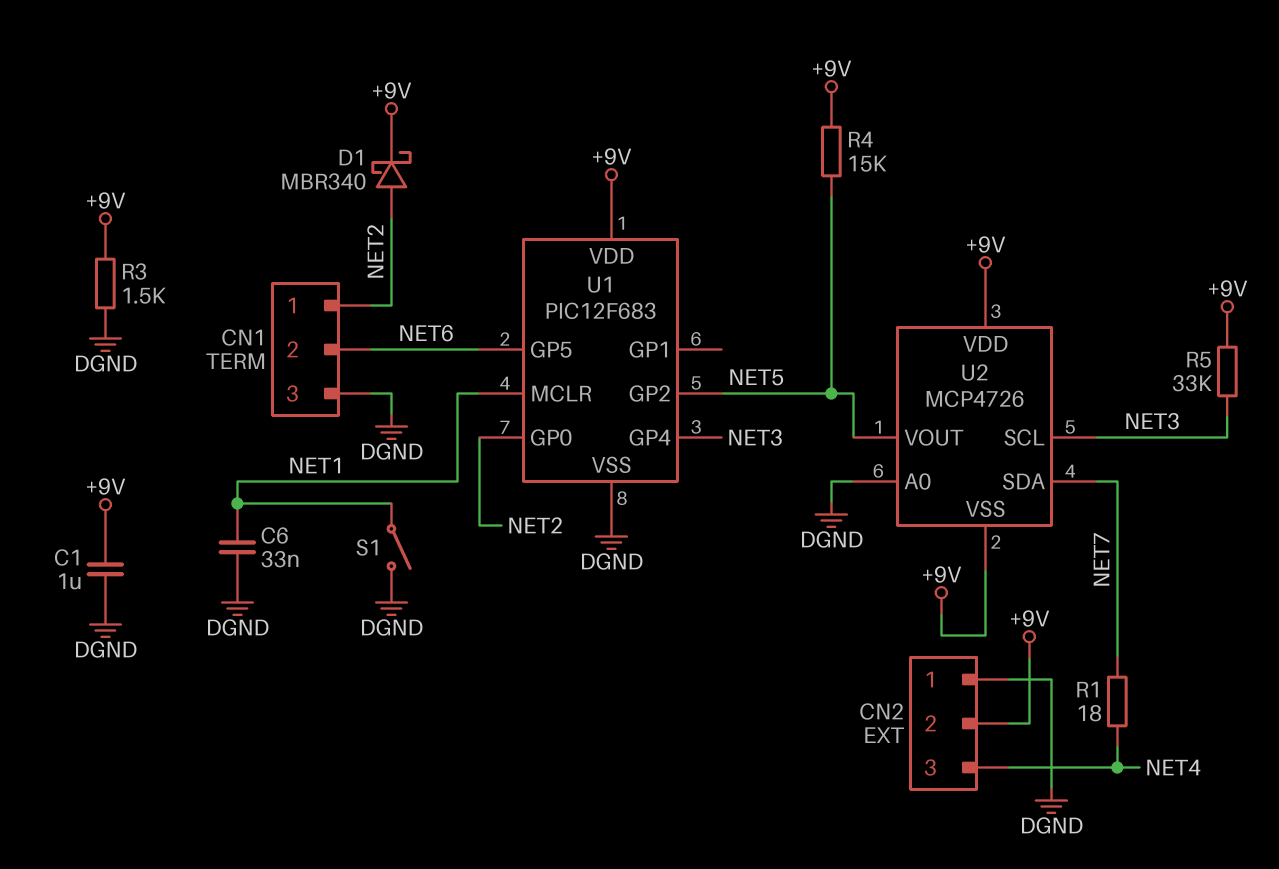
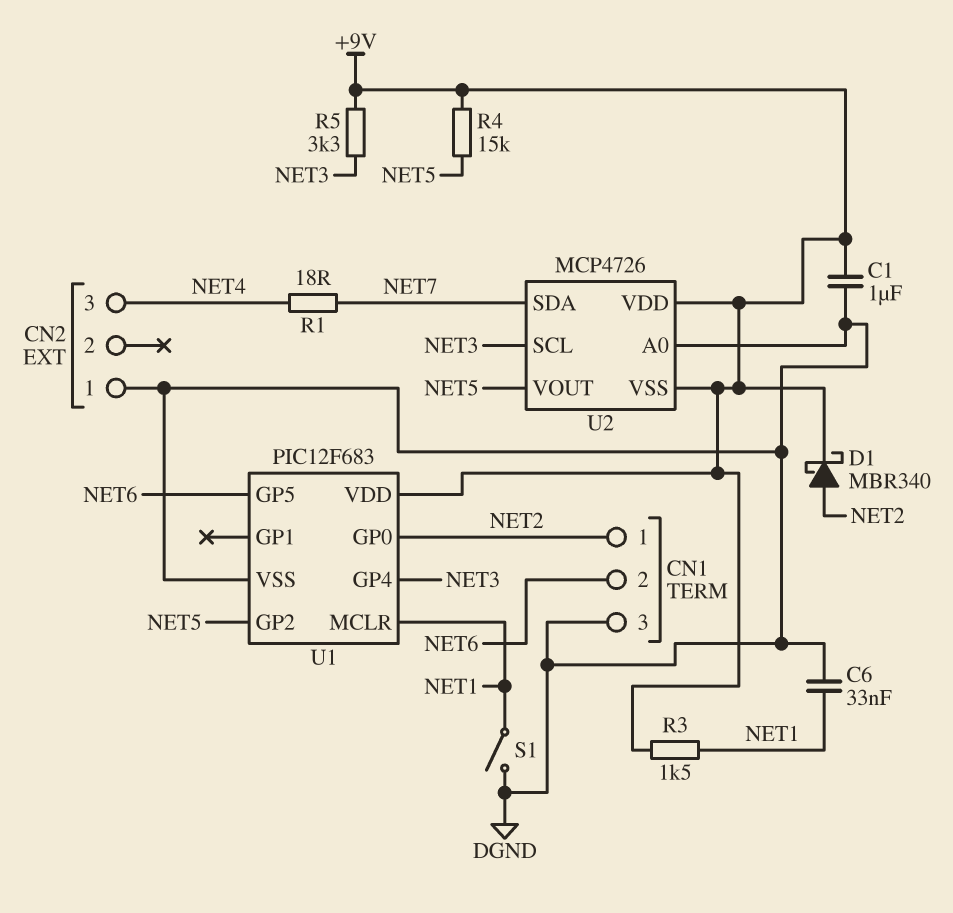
CN2 pin 2: +9V -> none
R3: 1.5k (+9V, DGND) -> 1.5k (+9V, NET1)
R5: 33k (+9V, NET3) -> 3.3k (+9V, NET3)

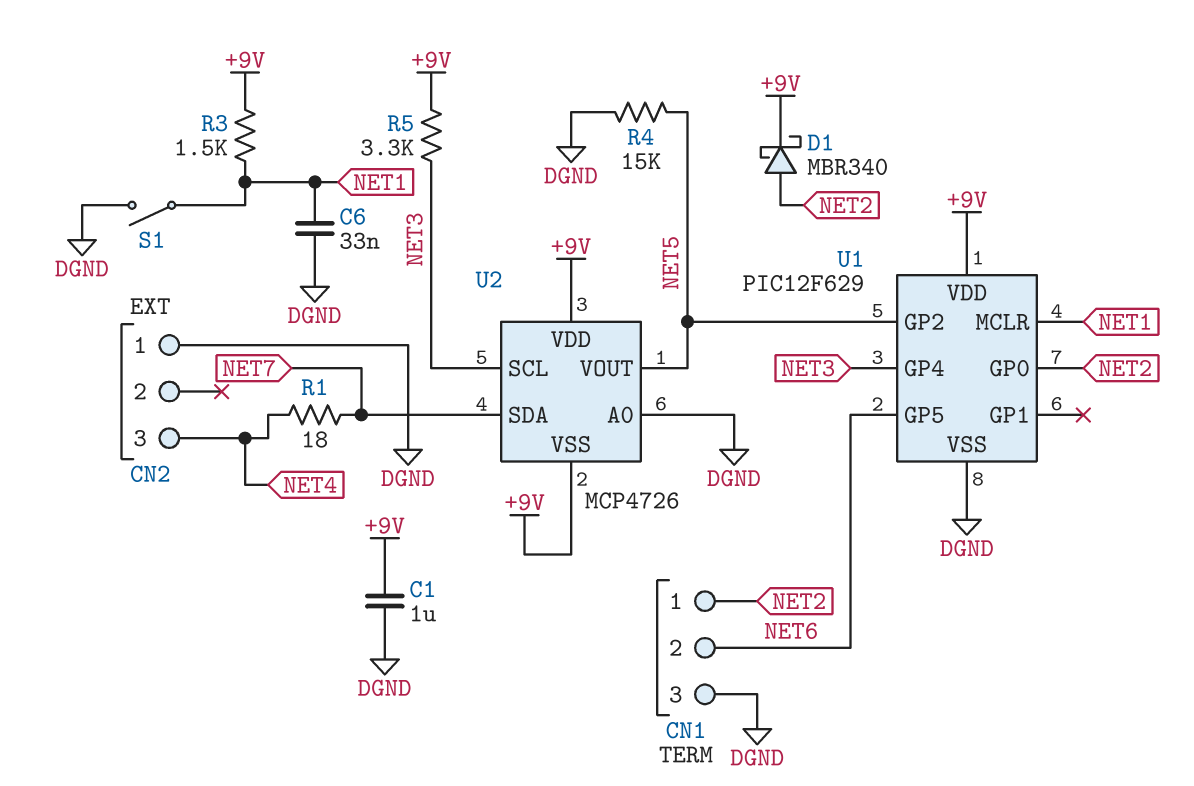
R4: 15k (+9V, NET5) -> 15k (DGND, NET5)
U1: PIC12F683 -> PIC12F629

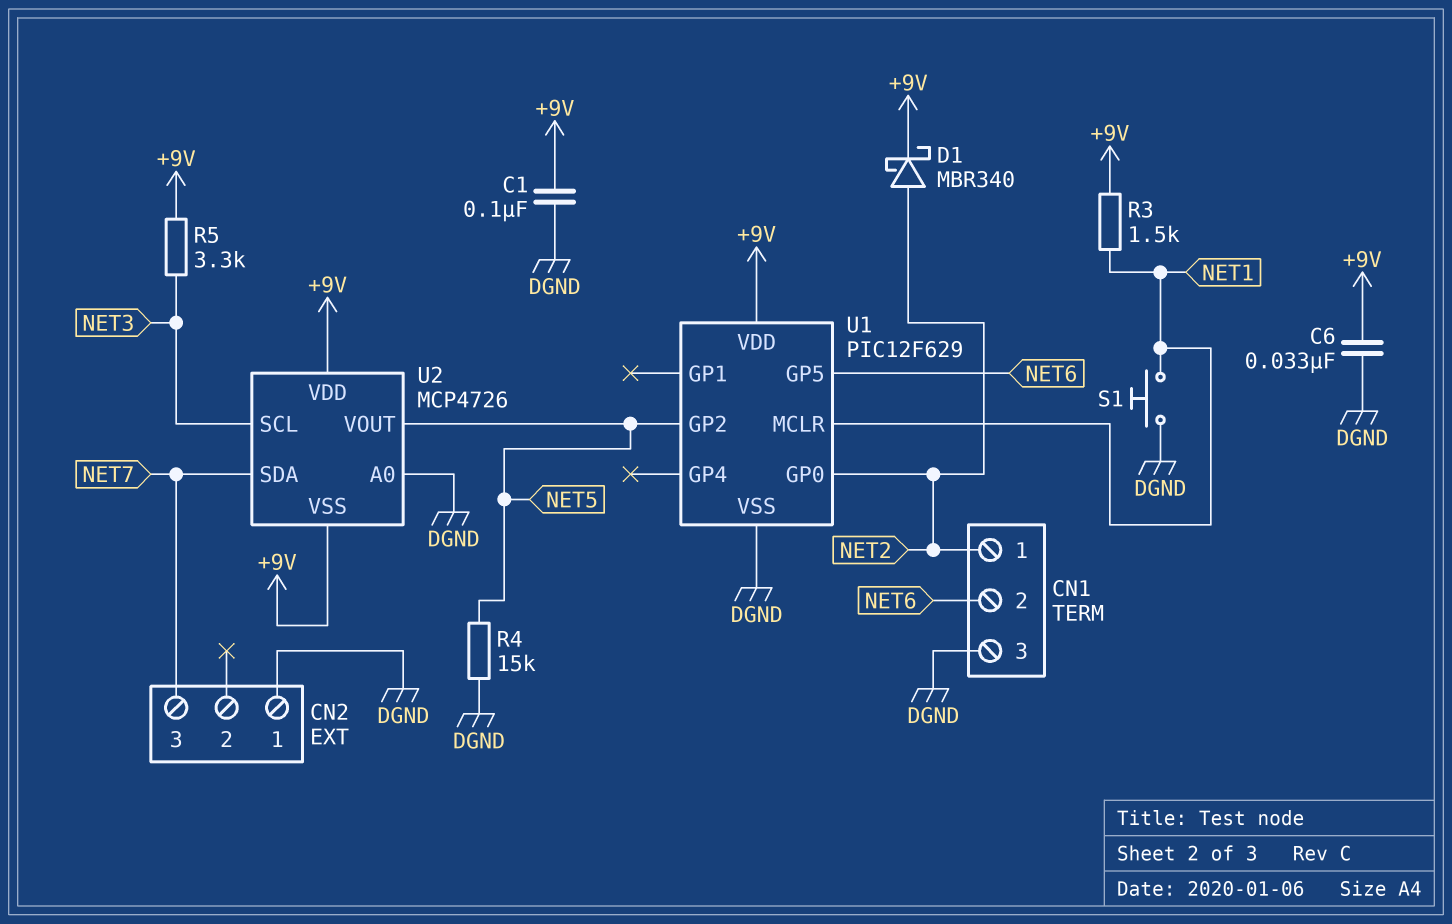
C1: 1uF (+9V, DGND) -> 100nF (+9V, DGND)
C6: 33nF (DGND, NET1) -> 33nF (+9V, DGND)
CN2 pin 3: NET4 -> NET7
R1: 18 (NET4, NET7) -> none
S1: switch (DGND, NET1) -> button (DGND, NET1)
U1 pin GP4: NET3 -> none

